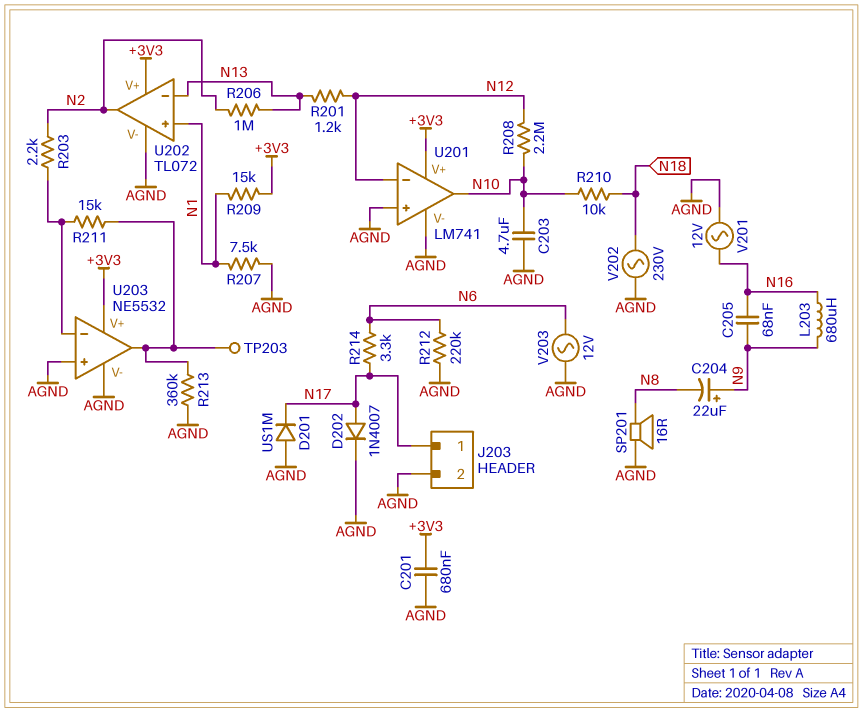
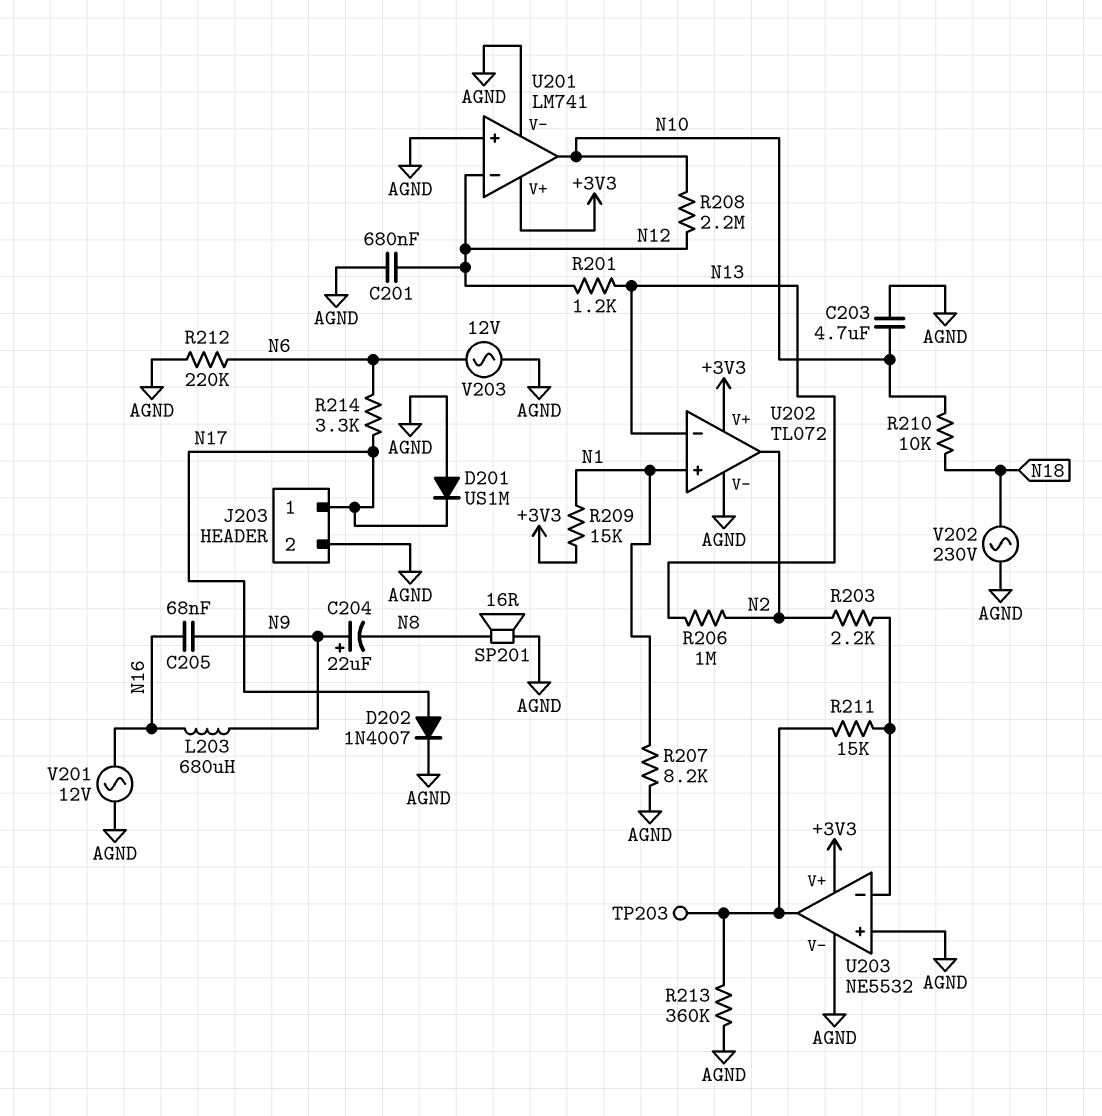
C201: 680nF (+3V3, AGND) -> 680nF (AGND, N12)
R207: 7.5k (AGND, N1) -> 8.2k (AGND, N1)

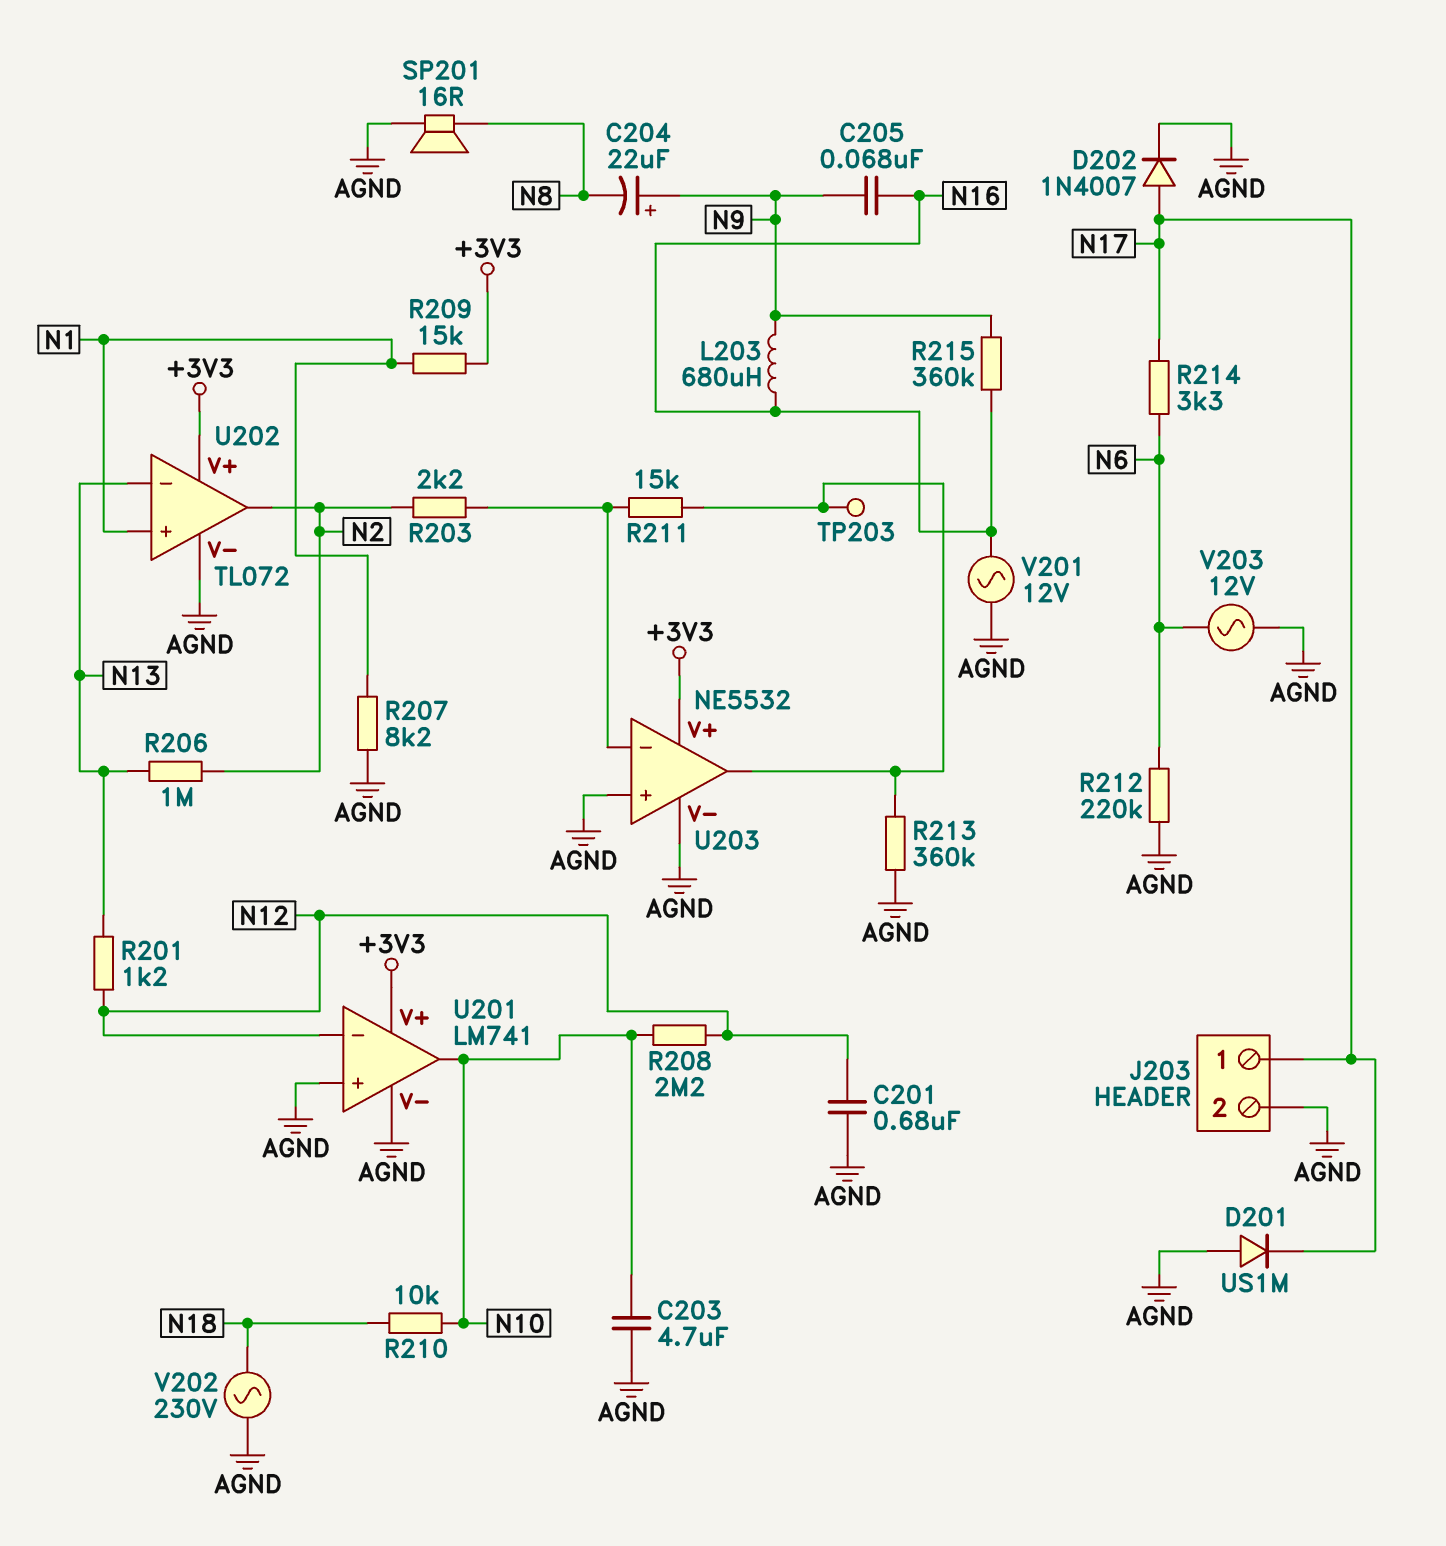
R215: none -> 360k (N9, N16)

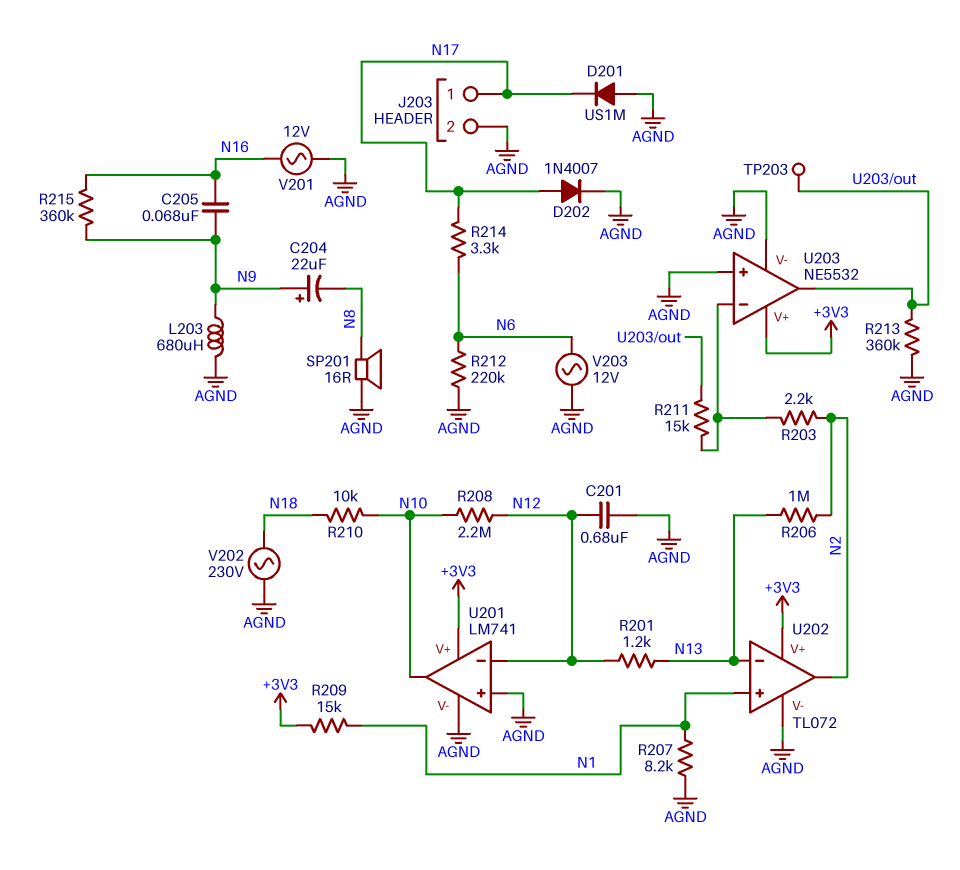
C203: 4.7uF (AGND, N10) -> none
L203: 680uH (N9, N16) -> 680uH (AGND, N9)

